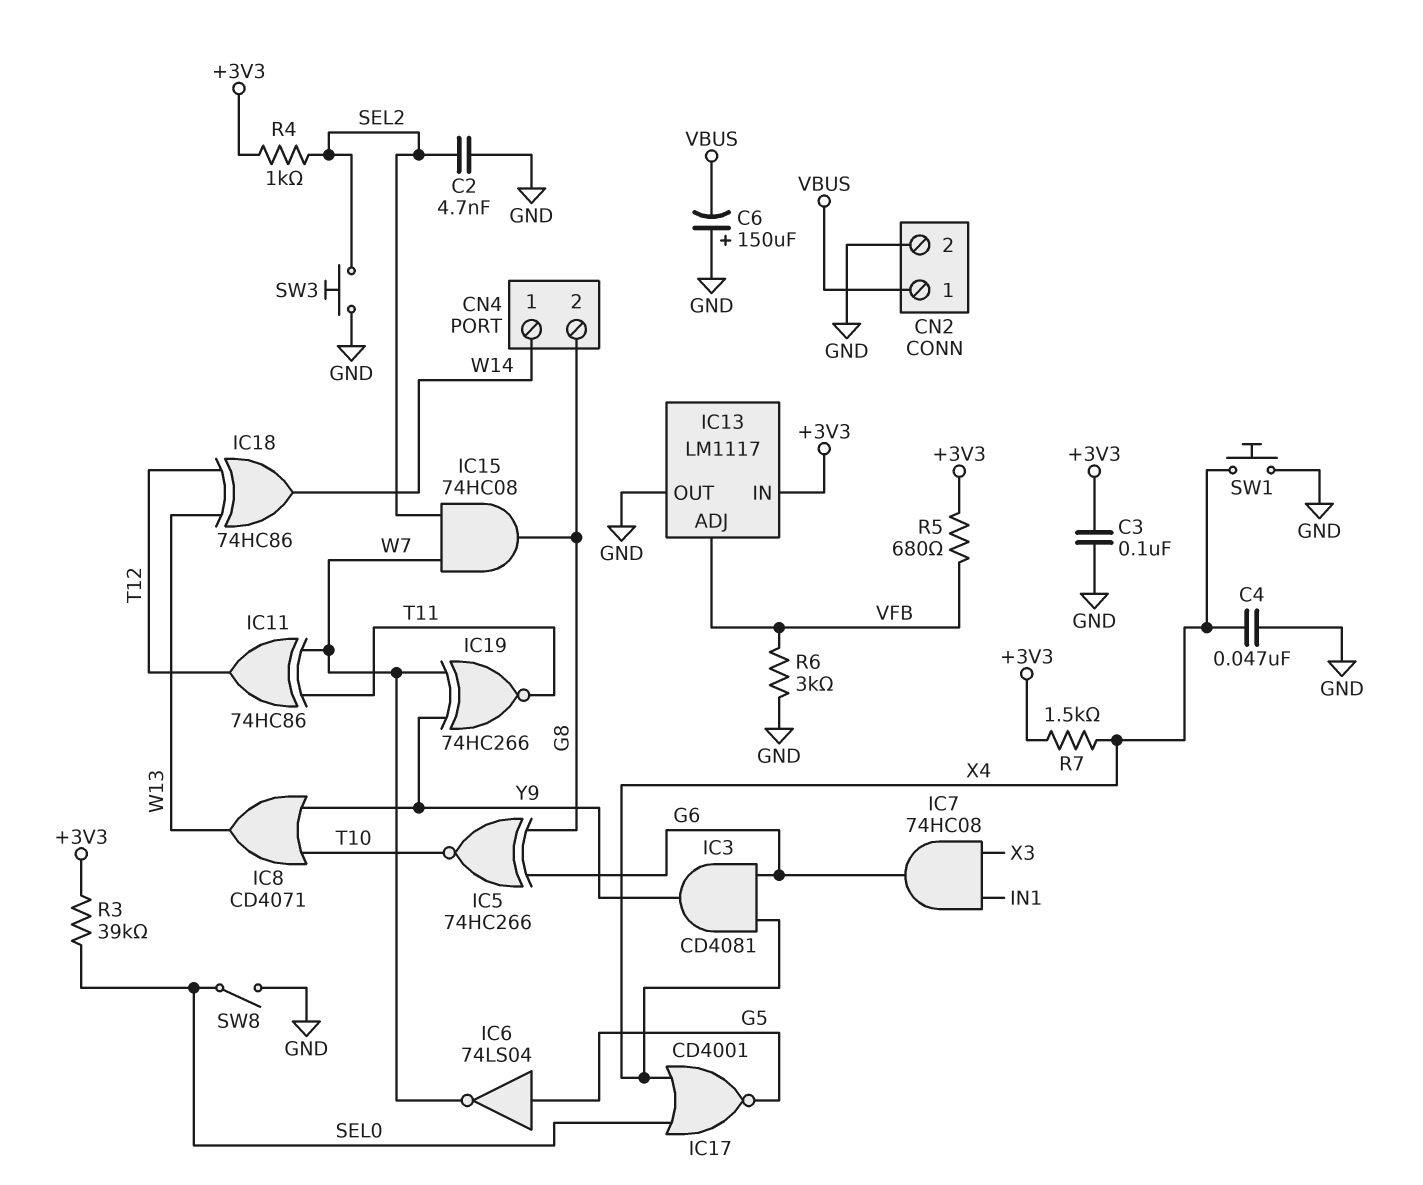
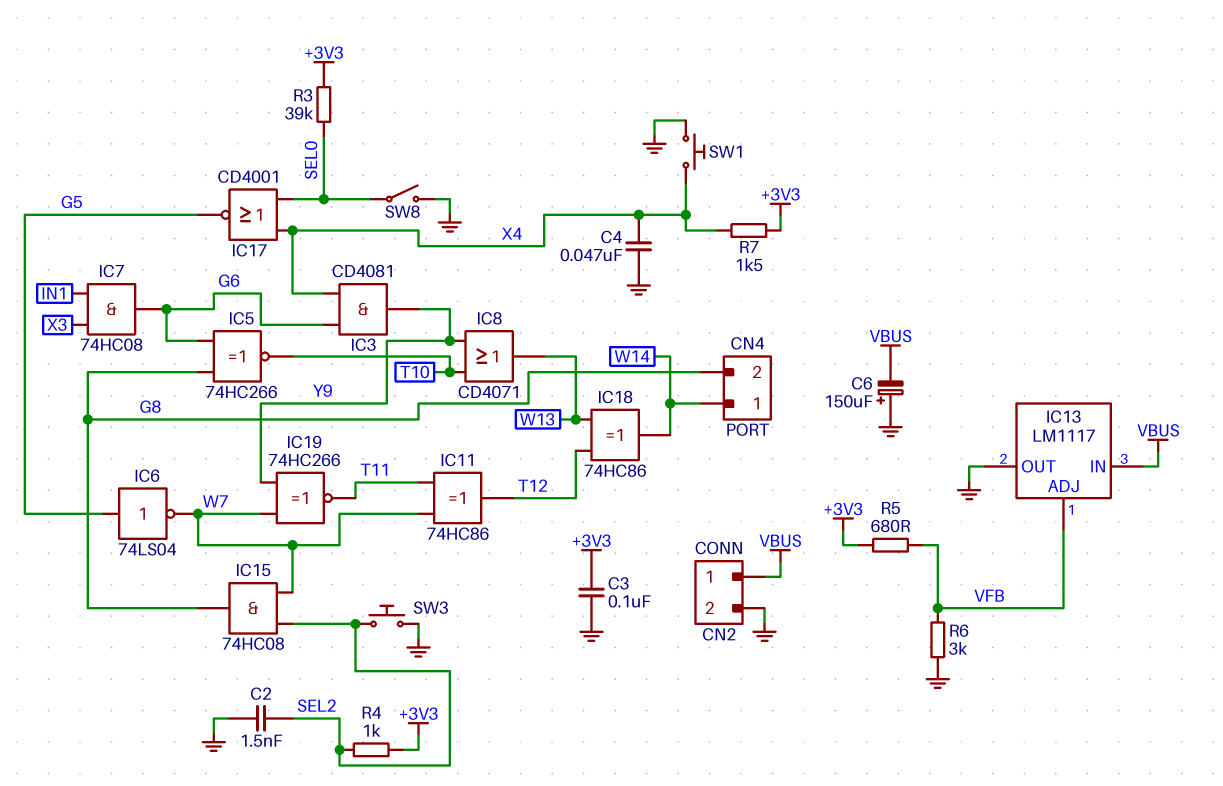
C2: 4.7nF (GND, SEL2) -> 1.5nF (GND, SEL2)
IC13 pin IN: +3V3 -> VBUS

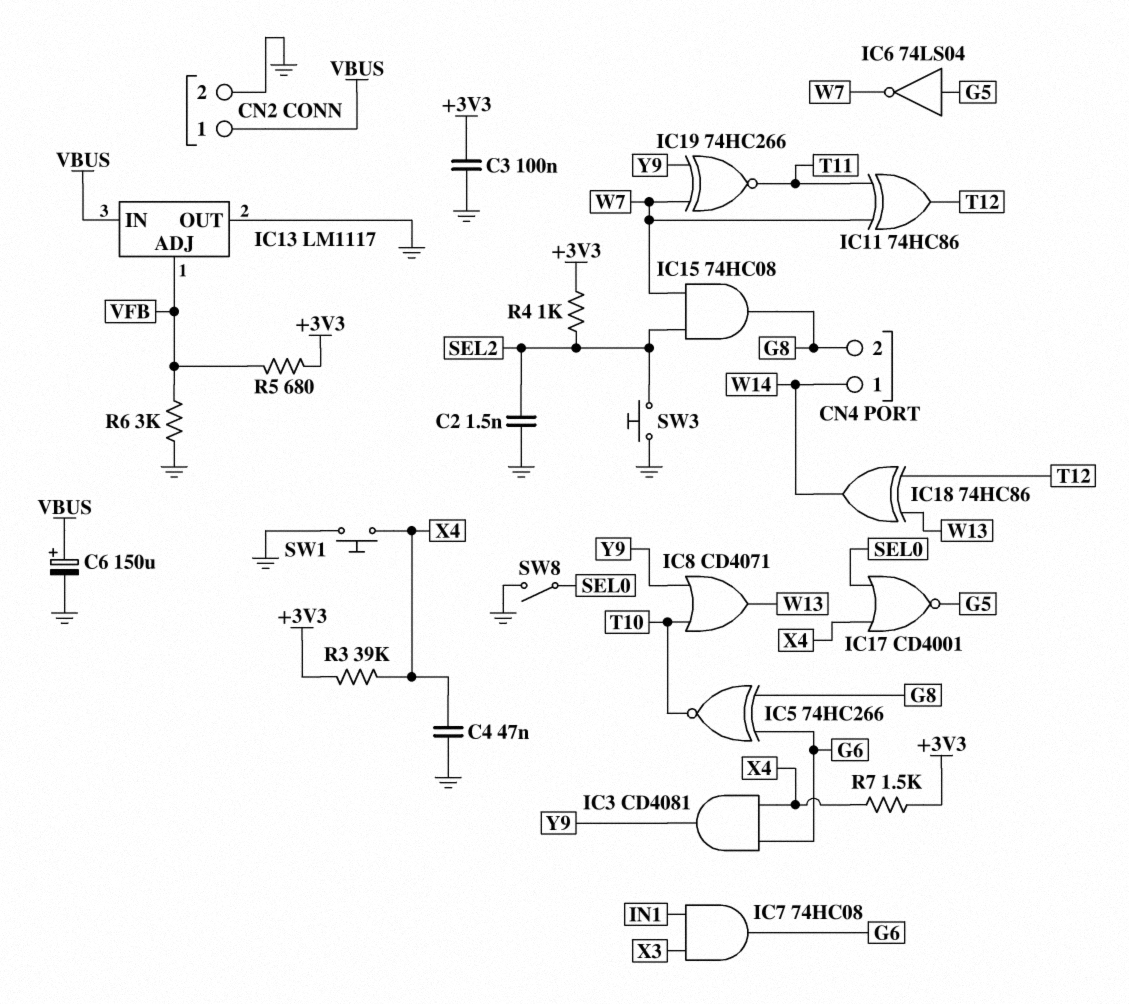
C6: 150uF (plus GND, minus VBUS) -> 150uF (plus VBUS, minus GND)
R3: 39k (+3V3, SEL0) -> 39k (+3V3, X4)

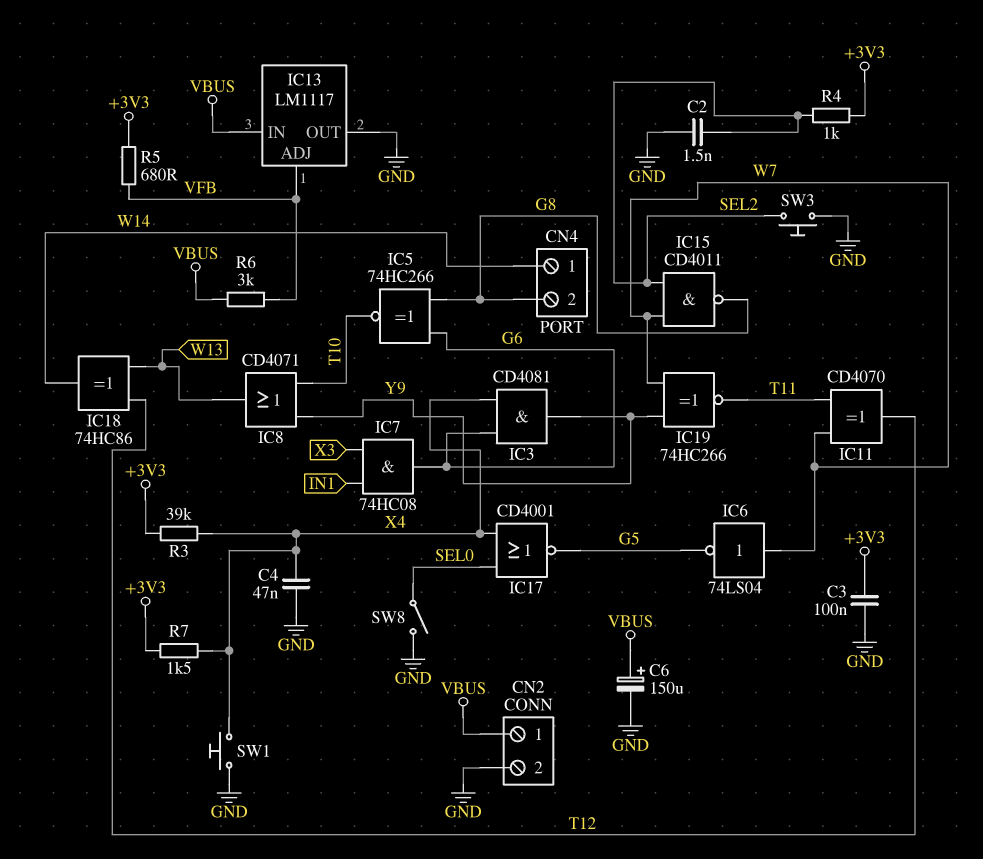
IC6: NOT 74LS04 (in G5, out W7) -> NOT 74LS04 (in W7, out G5)
IC11: XOR 74HC86 (in T11, in W7, out T12) -> XOR CD4070 (in T11, in W7, out T12)
IC15: AND 74HC08 (in SEL2, in W7, out G8) -> NAND CD4011 (in SEL2, in W7, out G8)
R6: 3k (GND, VFB) -> 3k (VBUS, VFB)

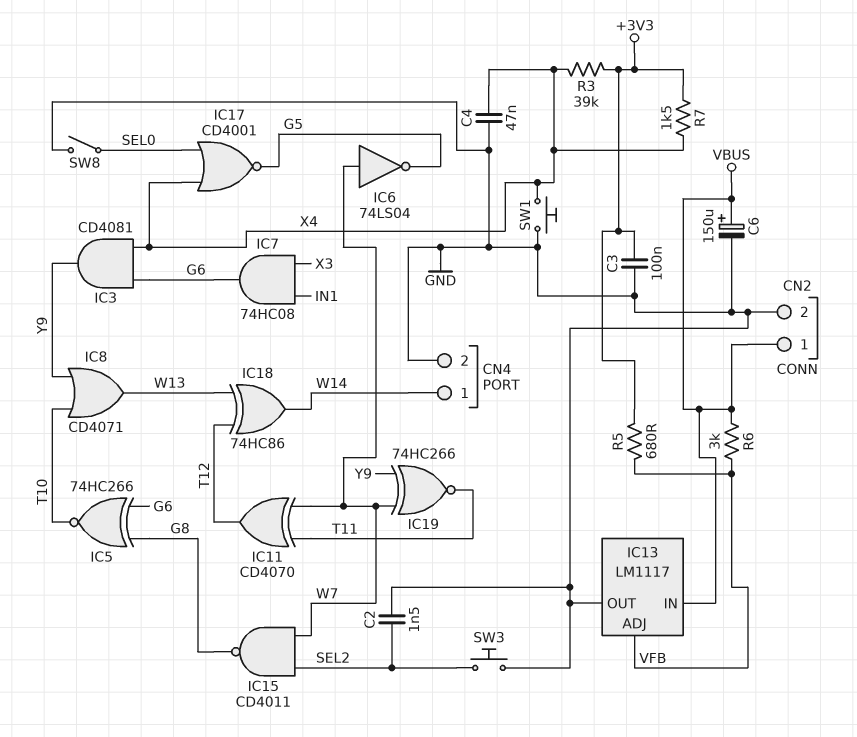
CN4 pin 2: G8 -> GND
R4: 1k (+3V3, SEL2) -> none

